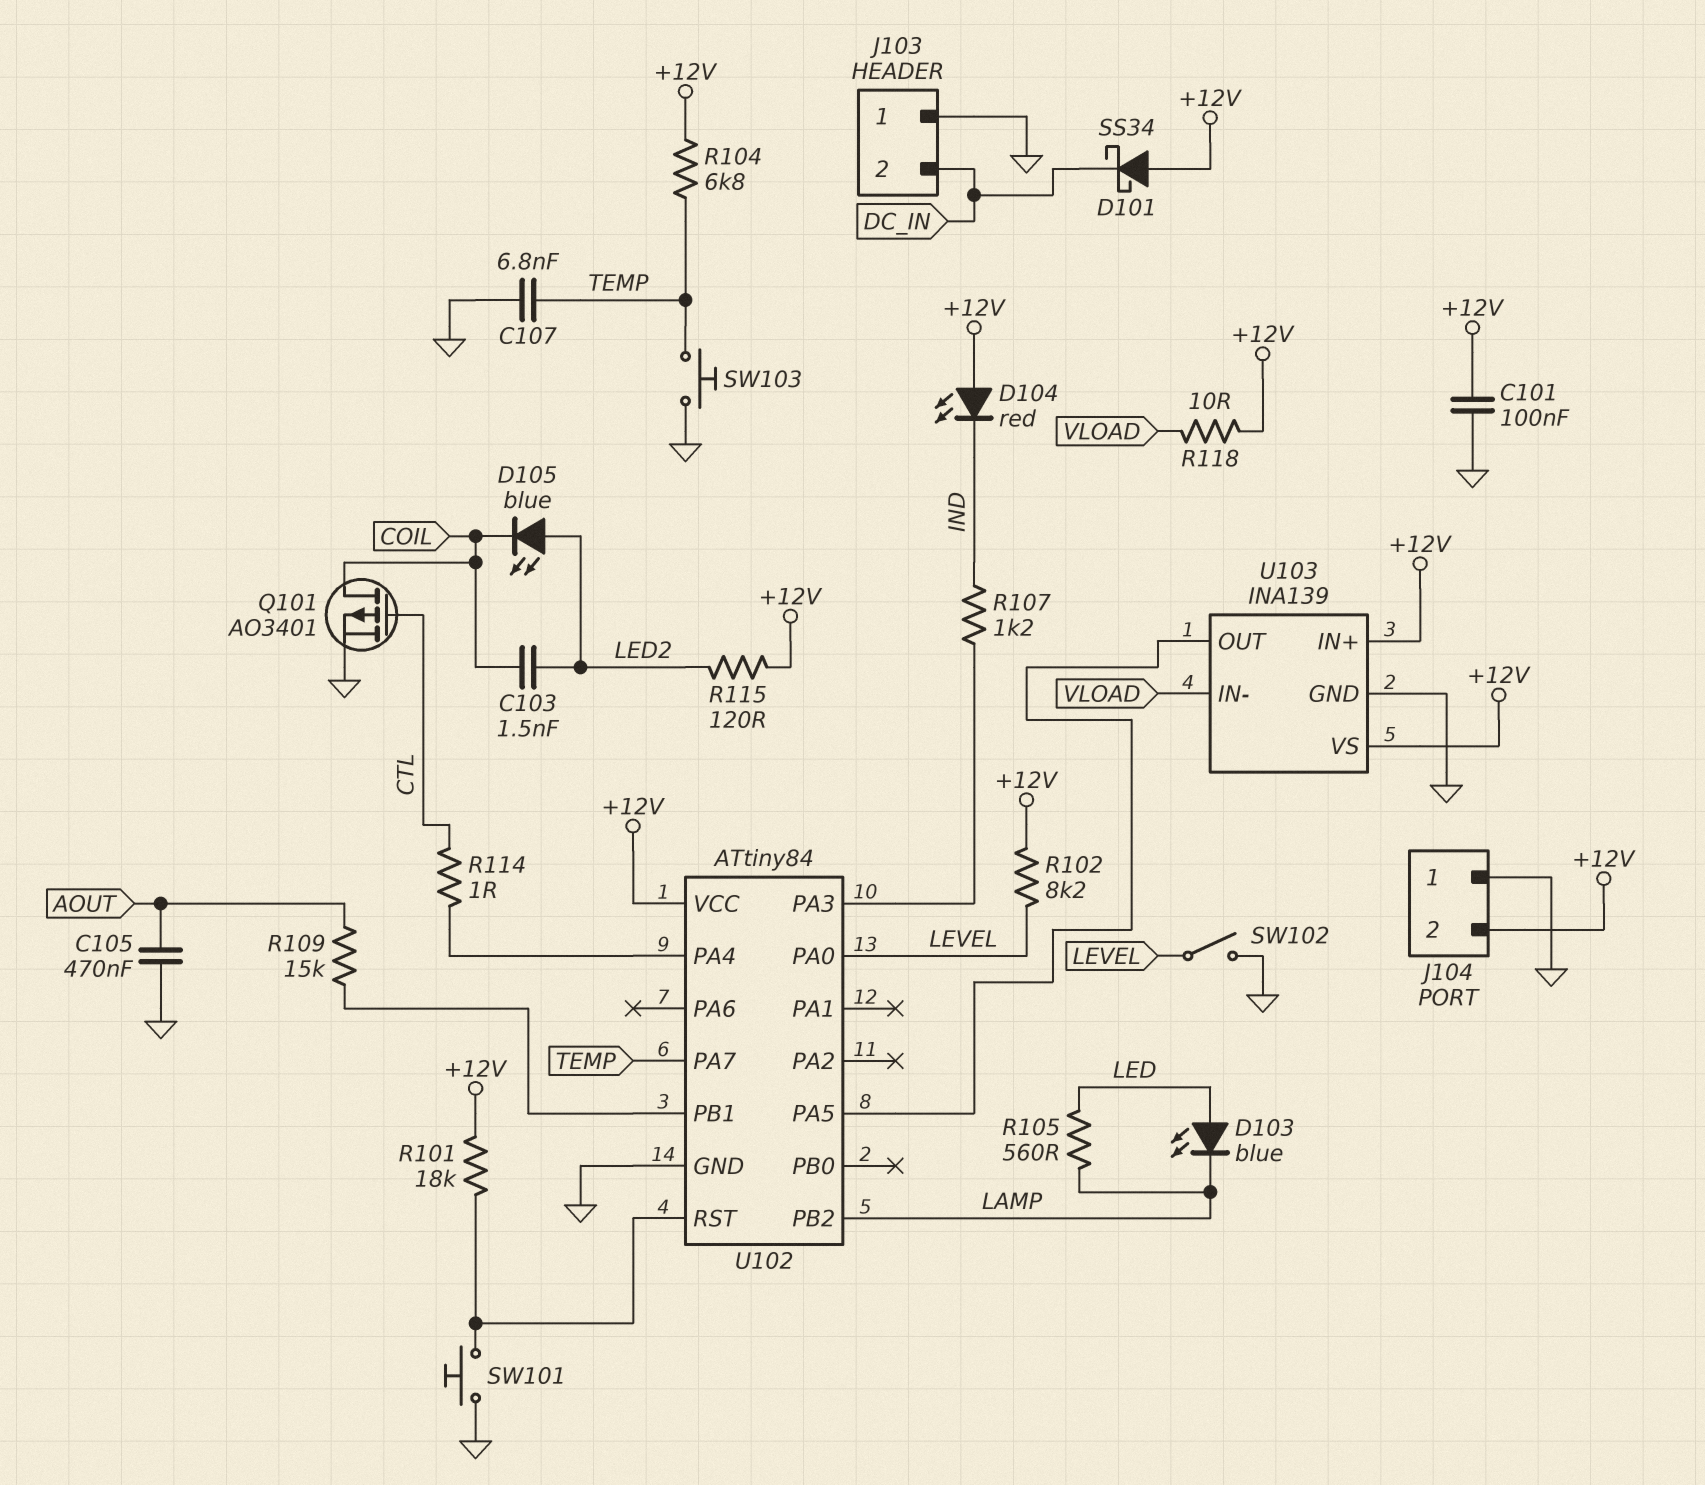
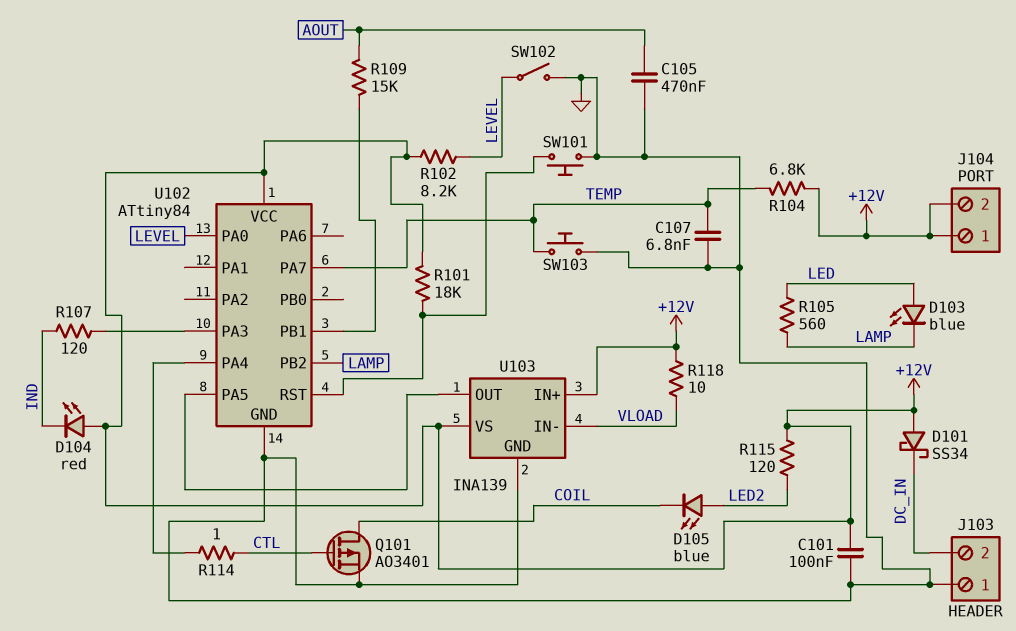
C103: 1.5nF (COIL, LED2) -> none
J104 pin 1: GND -> +12V
R107: 1.2k (IND, U102/PA3) -> 120 (IND, U102/PA3)

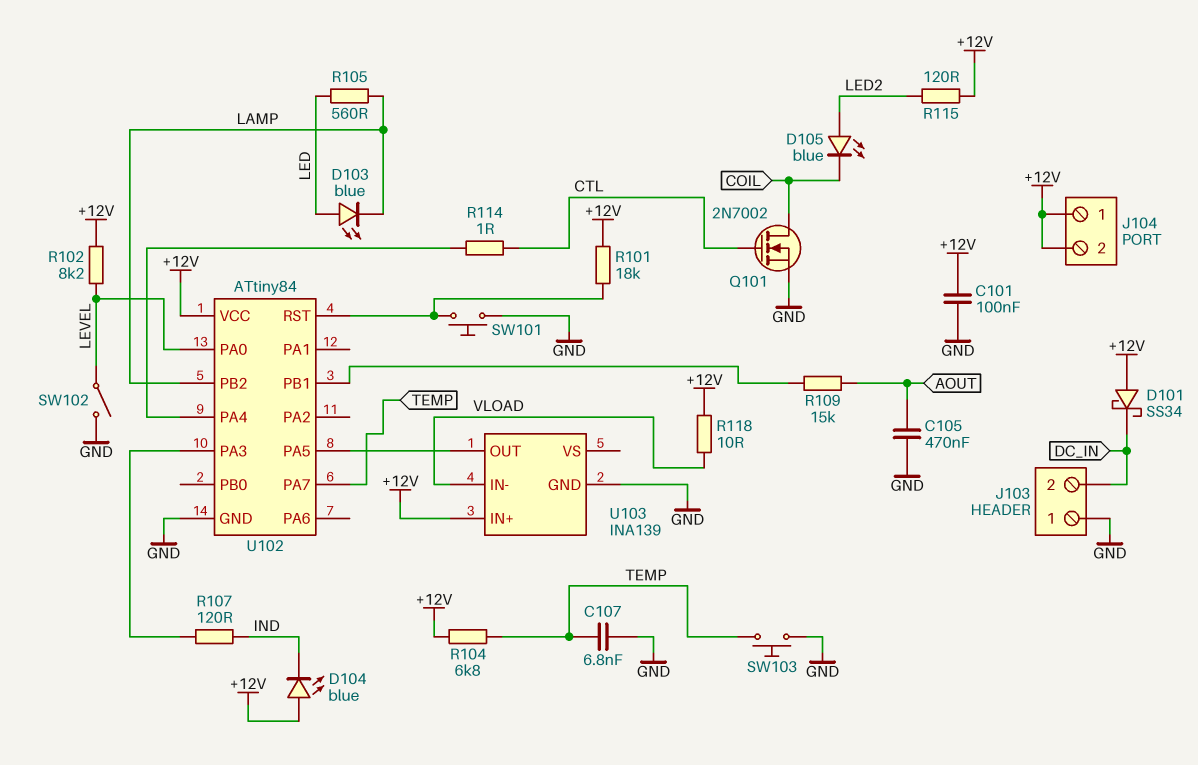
D104: LED red (A +12V, K IND) -> LED blue (A +12V, K IND)
Q101: PMOS AO3401 (G CTL, D COIL, S GND) -> NMOS 2N7002 (G CTL, D COIL, S GND)
U103 pin VS: +12V -> none

